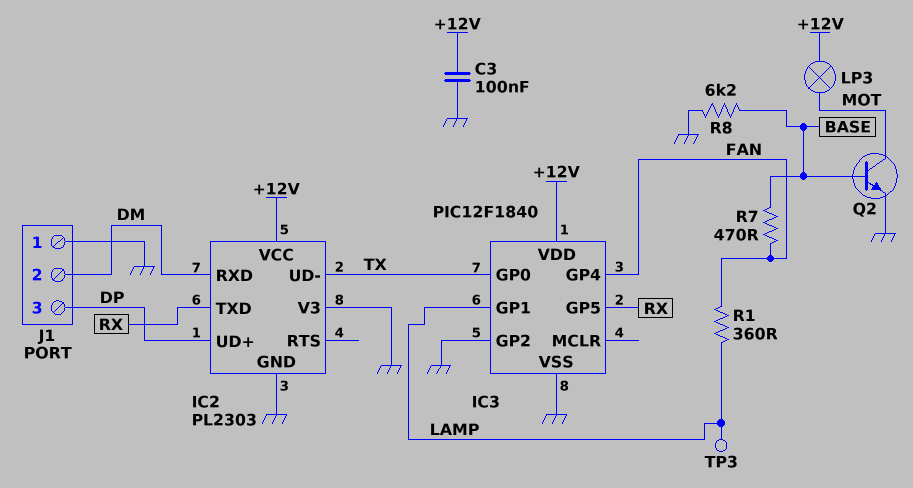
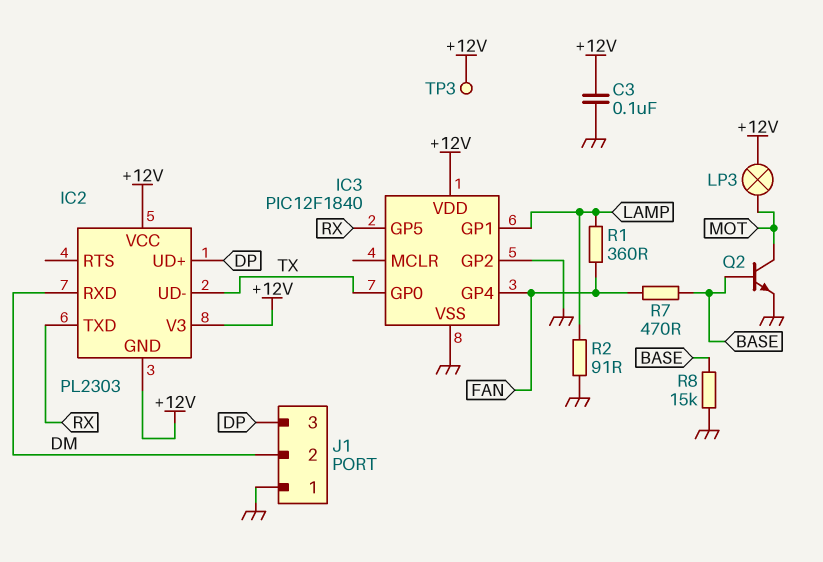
IC2 pin GND: GND -> +12V
IC2 pin V3: GND -> +12V
R2: none -> 91 (GND, LAMP)
R8: 6.2k (BASE, GND) -> 15k (BASE, GND)
TP3: test point (LAMP) -> test point (+12V)

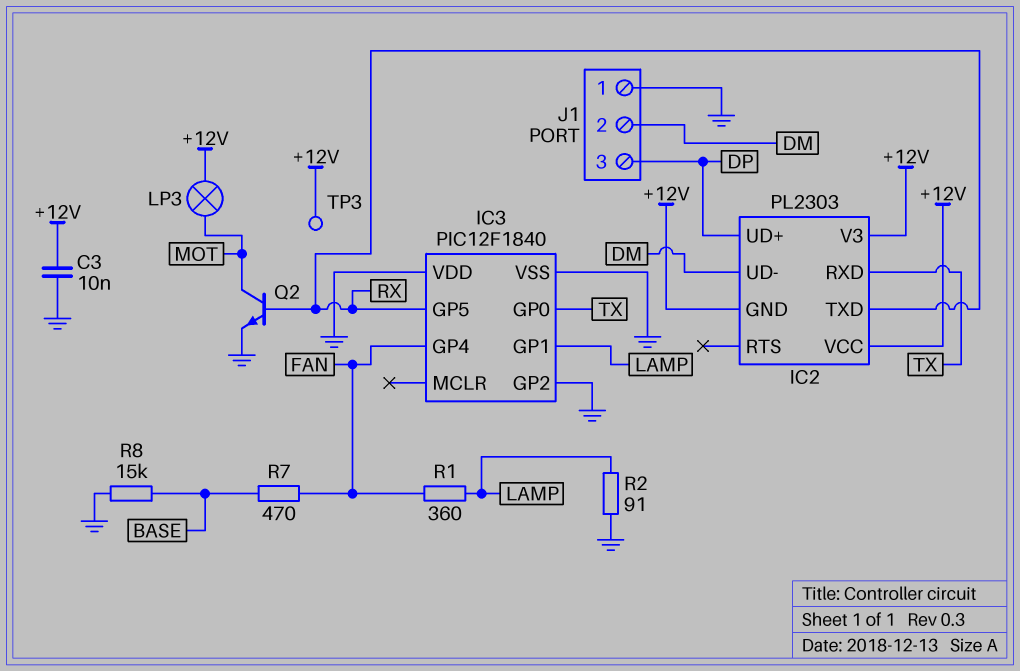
C3: 100nF (+12V, GND) -> 10nF (+12V, GND)
IC2 pin RXD: DM -> TX
IC2 pin UD-: TX -> DM
IC3 pin VDD: +12V -> GND
Q2: NPN (B BASE, C MOT, E GND) -> NPN (B RX, C MOT, E GND)

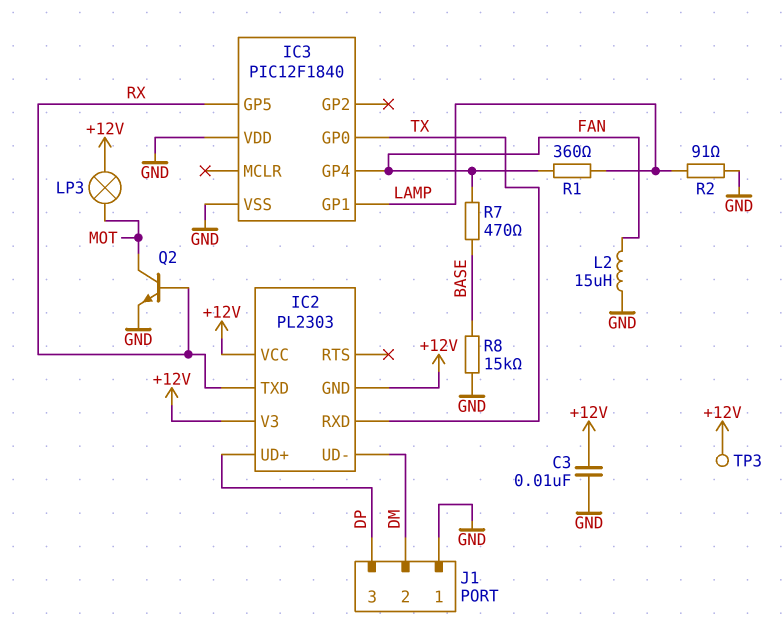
IC3 pin GP2: GND -> none
L2: none -> 15uH (FAN, GND)

